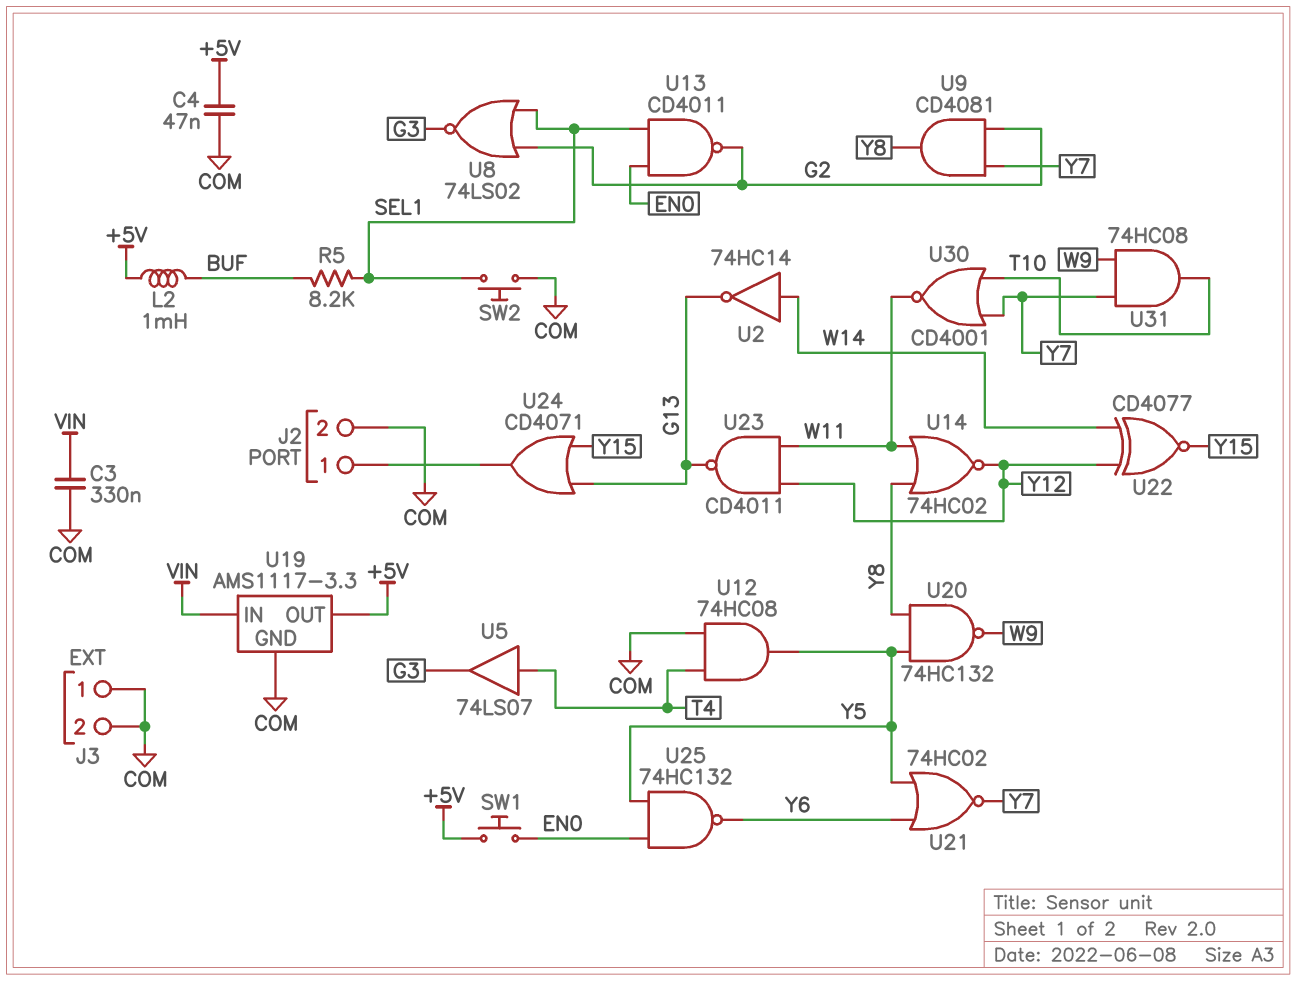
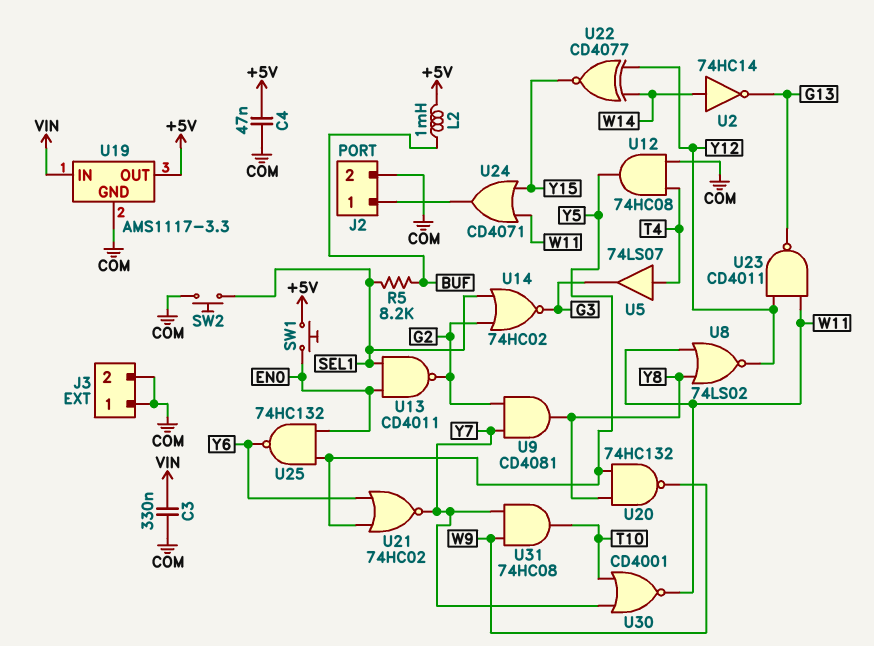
U8: NOR 74LS02 (in G2, in SEL1, out G3) -> NOR 74LS02 (in W11, in Y8, out Y12)
U14: NOR 74HC02 (in W11, in Y8, out Y12) -> NOR 74HC02 (in G2, in SEL1, out G3)
U24: OR CD4071 (in G13, in Y15, out J2/1) -> OR CD4071 (in W11, in Y15, out J2/1)

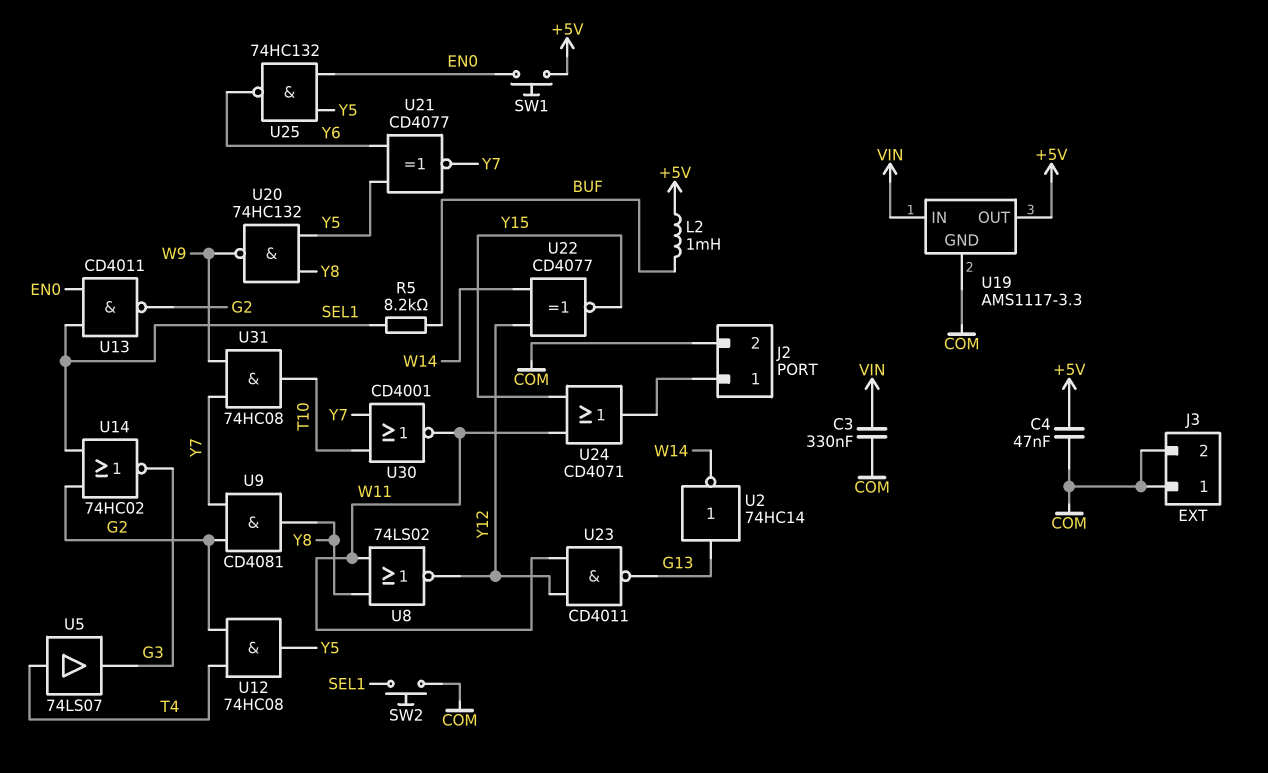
U2: NOT 74HC14 (in W14, out G13) -> NOT 74HC14 (in G13, out W14)
U12: AND 74HC08 (in COM, in T4, out Y5) -> AND 74HC08 (in G2, in T4, out Y5)
U21: NOR 74HC02 (in Y5, in Y6, out Y7) -> XNOR CD4077 (in Y5, in Y6, out Y7)

